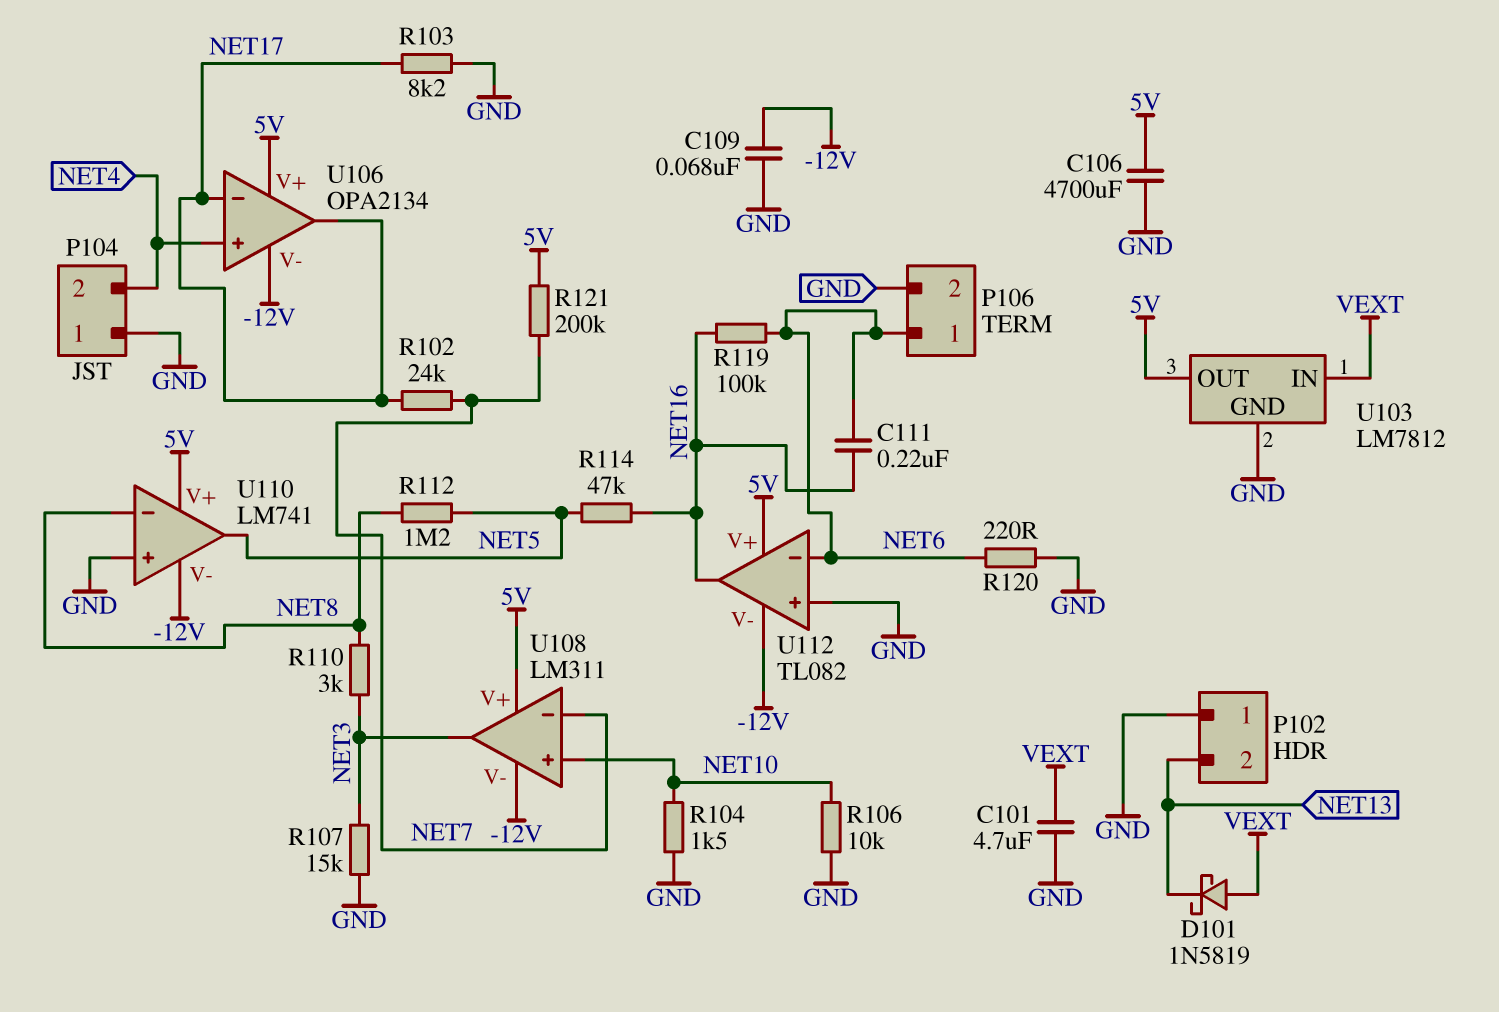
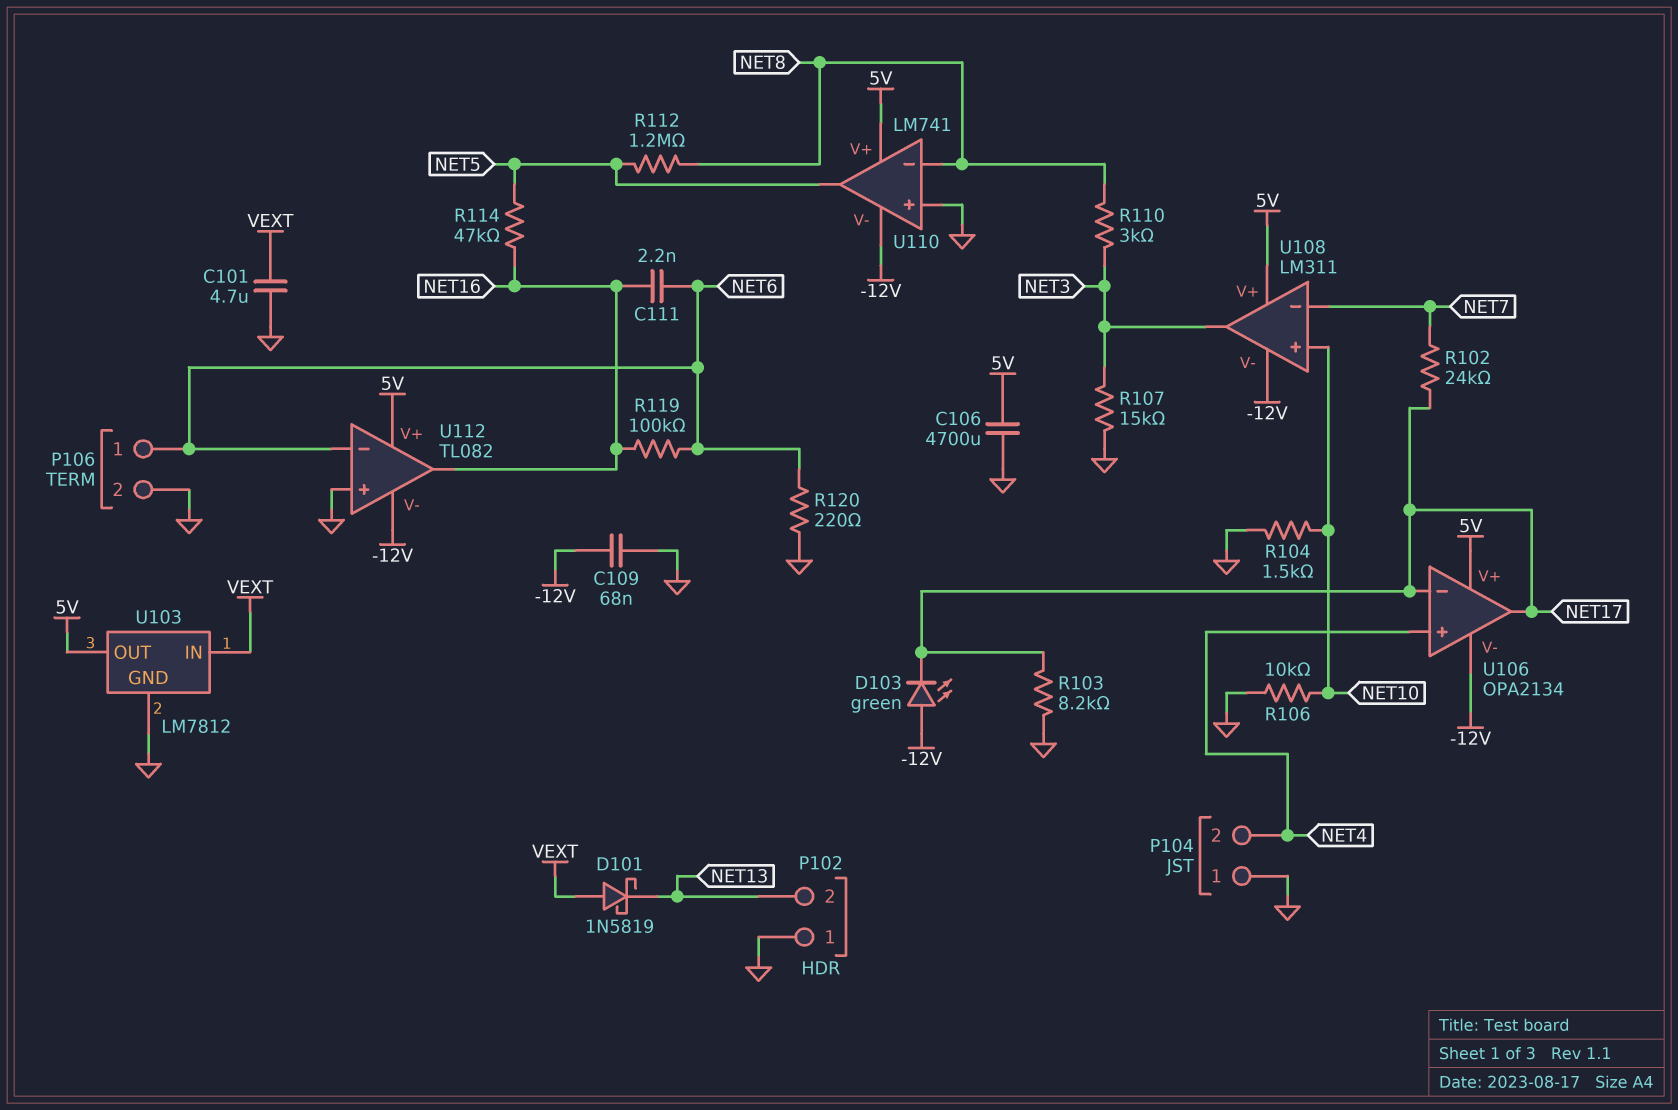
C111: 220nF (NET6, NET16) -> 2.2nF (NET6, NET16)
D103: none -> LED green (A -12V, K NET17)
R121: 200k (5V, NET7) -> none

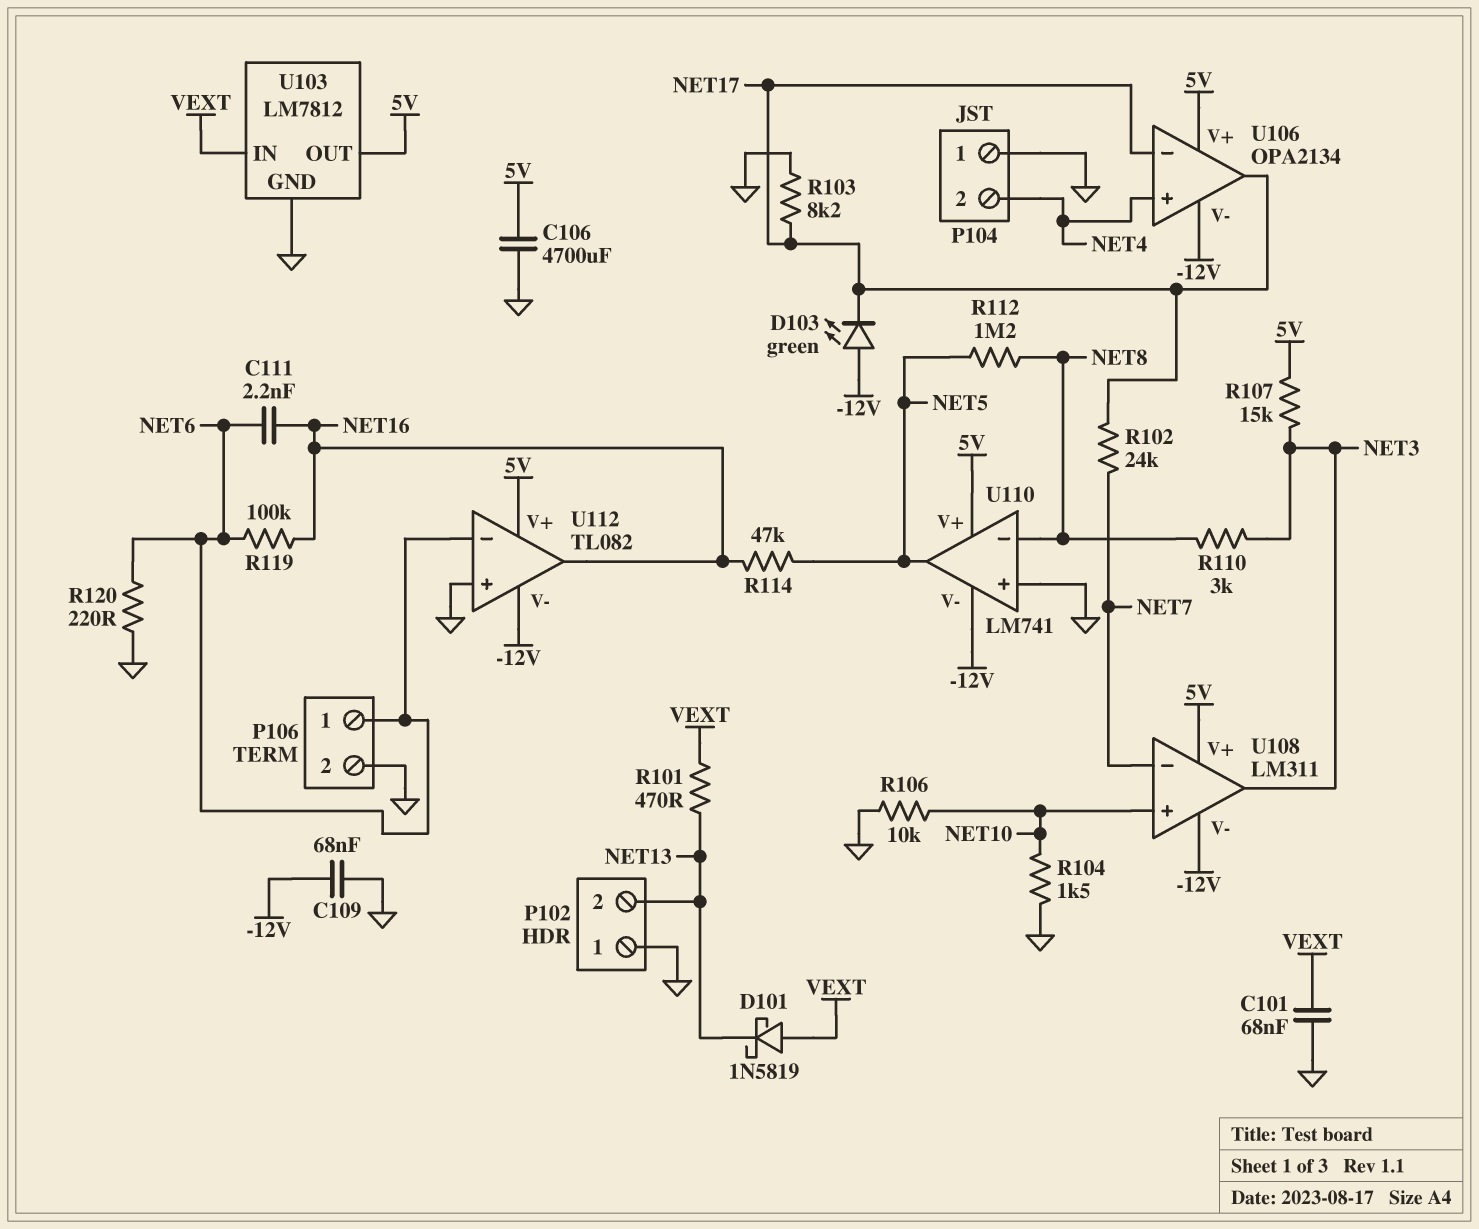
C101: 4.7uF (GND, VEXT) -> 68nF (GND, VEXT)
R101: none -> 470 (NET13, VEXT)
R107: 15k (GND, NET3) -> 15k (5V, NET3)

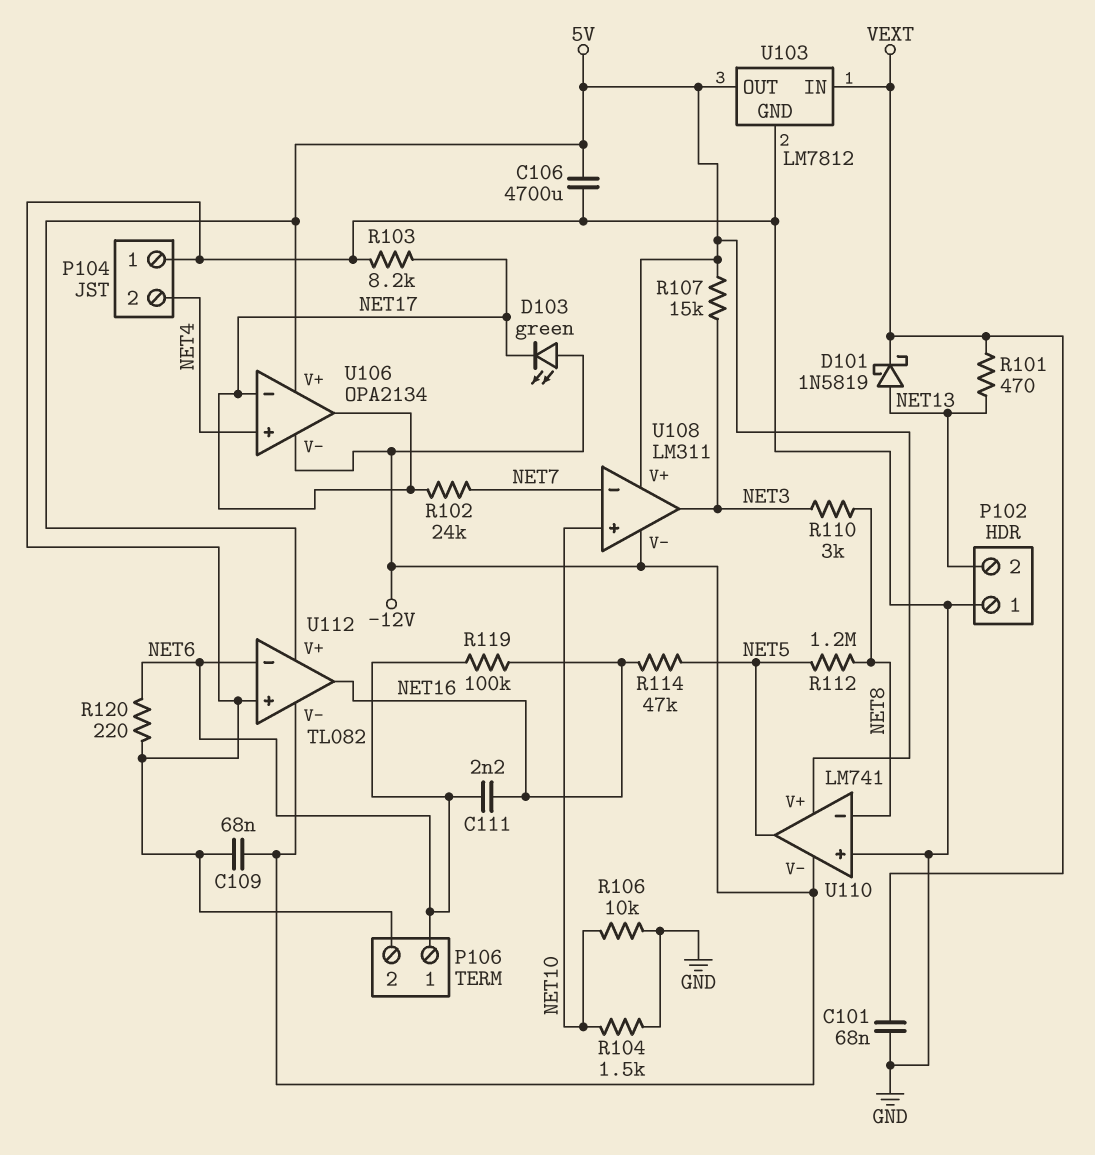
D101: schottky 1N5819 (A VEXT, K NET13) -> schottky 1N5819 (A NET13, K VEXT)

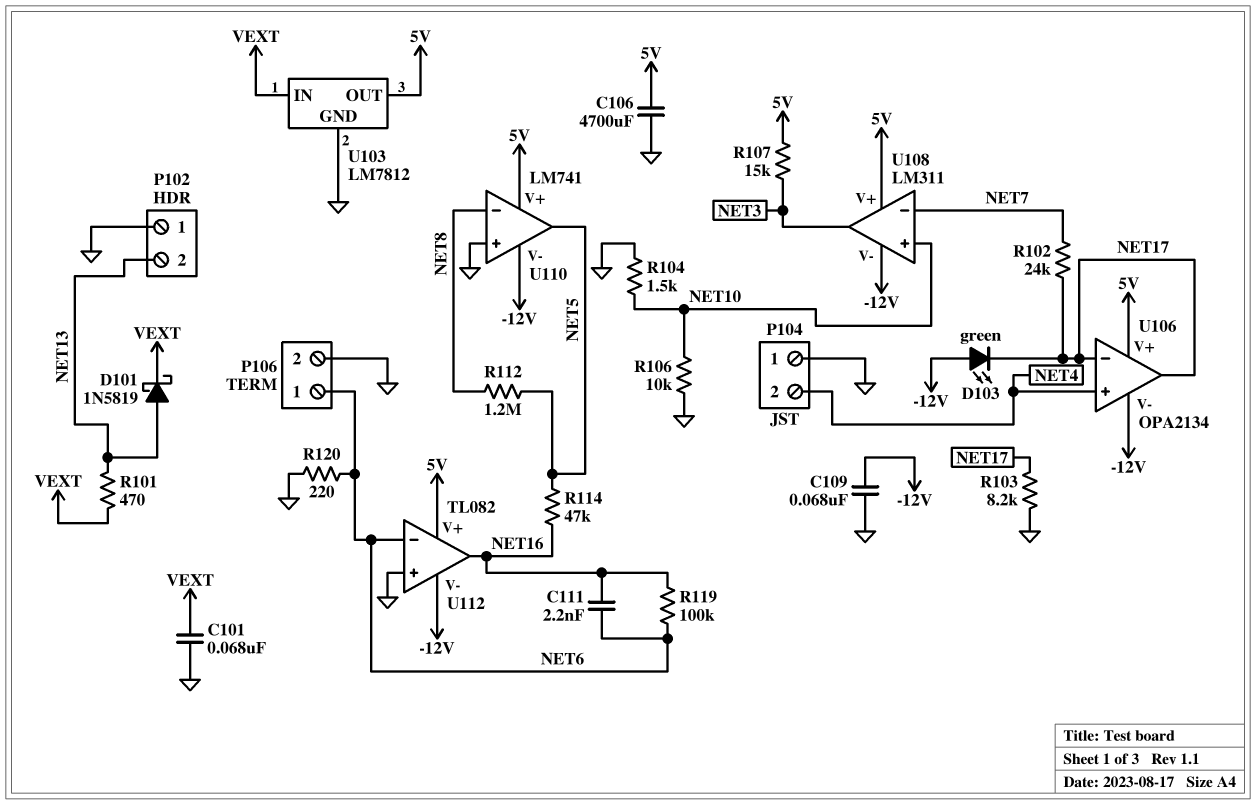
R110: 3k (NET3, NET8) -> none

